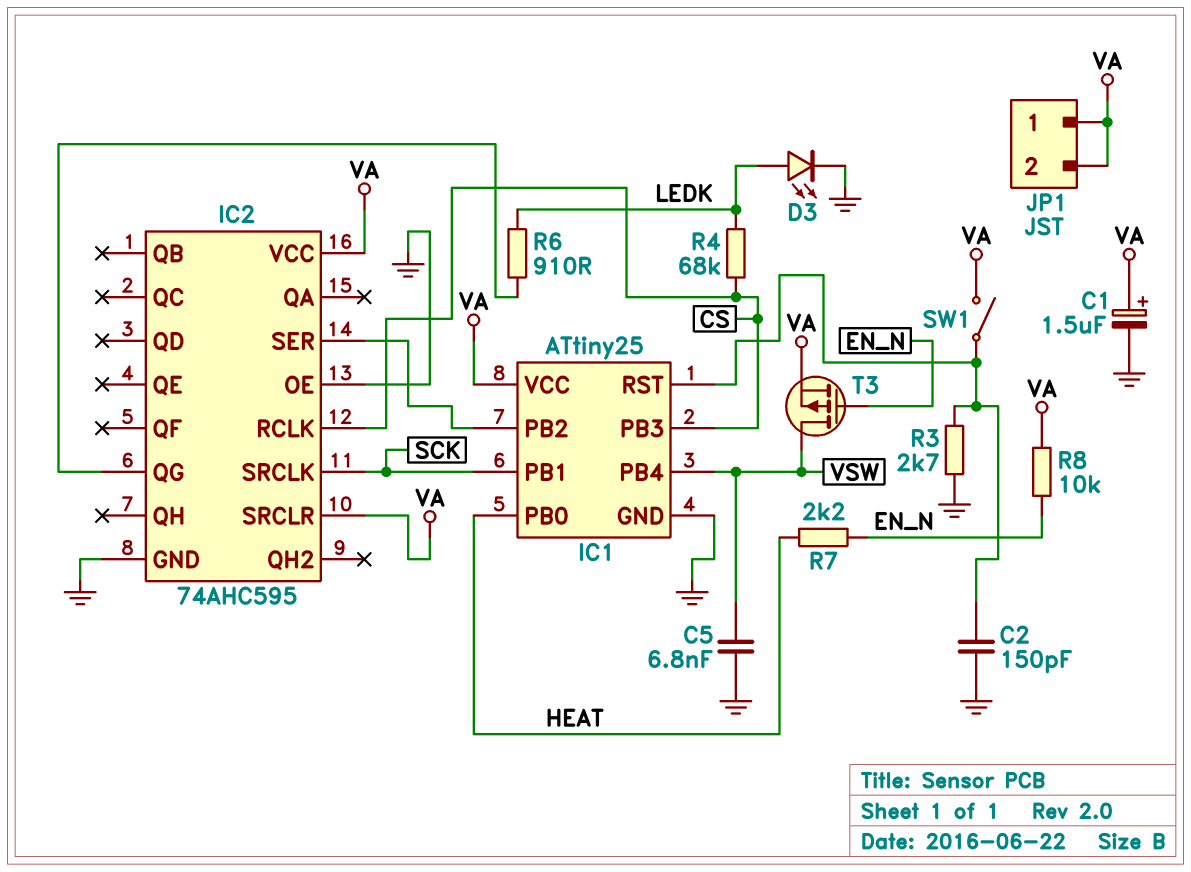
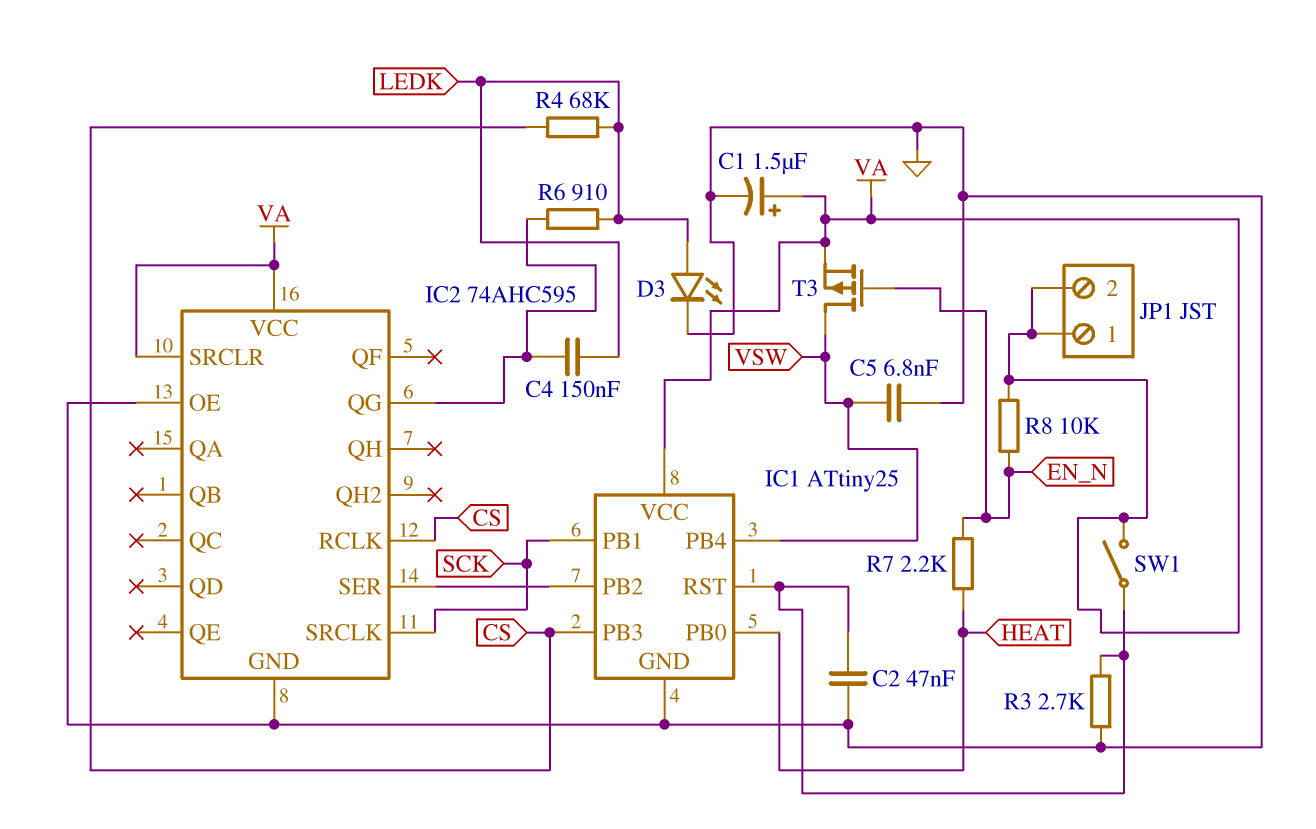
C2: 150pF (GND, IC1/RST) -> 47nF (GND, IC1/RST)
C4: none -> 150nF (IC2/QG, LEDK)

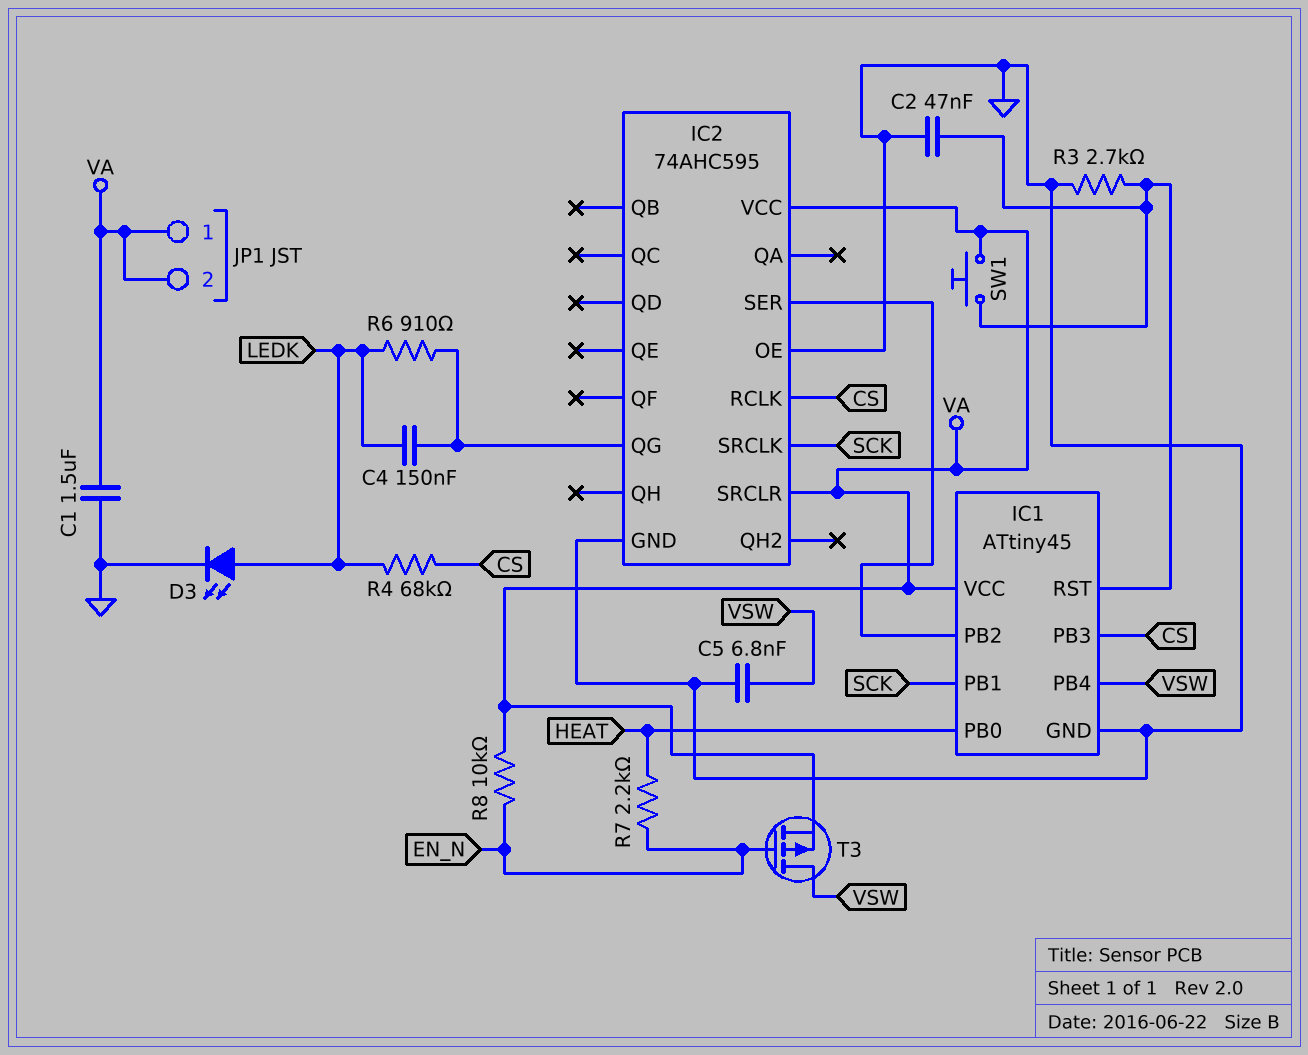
C1: 1.5uF (plus VA, minus GND) -> 1.5uF (GND, VA)
IC1: ATtiny25 -> ATtiny45
SW1: switch (IC1/RST, VA) -> button (IC1/RST, VA)

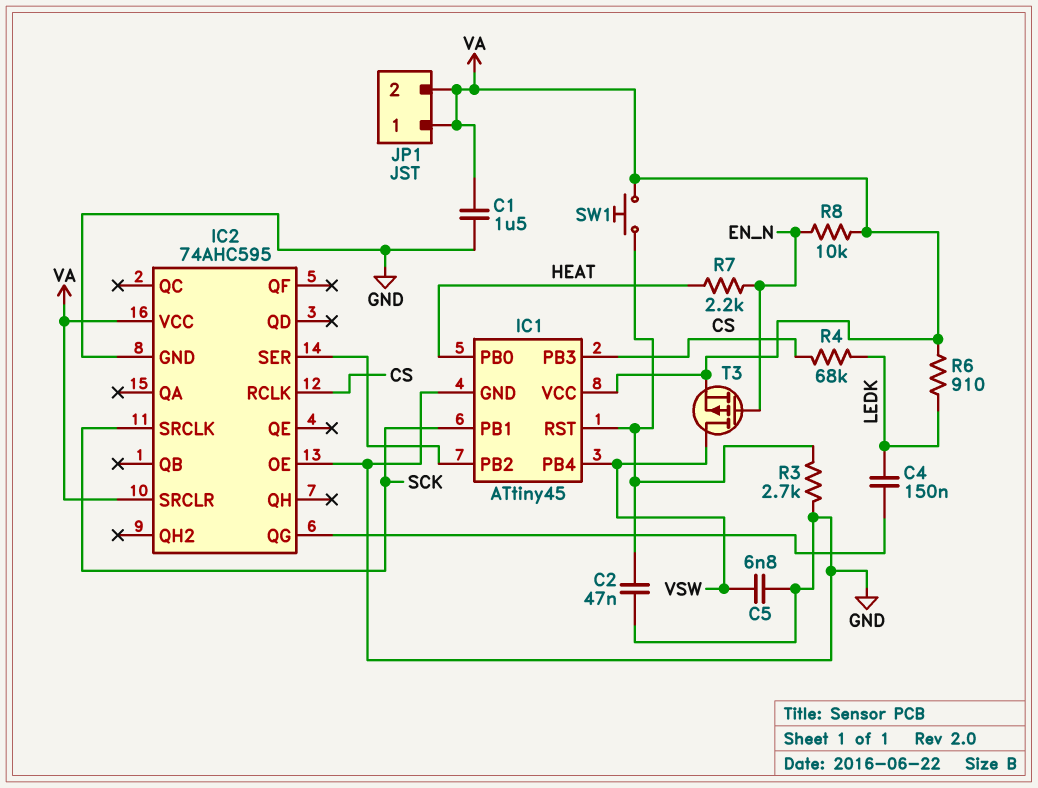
D3: LED (A LEDK, K GND) -> none
R6: 910 (IC2/QG, LEDK) -> 910 (LEDK, VA)

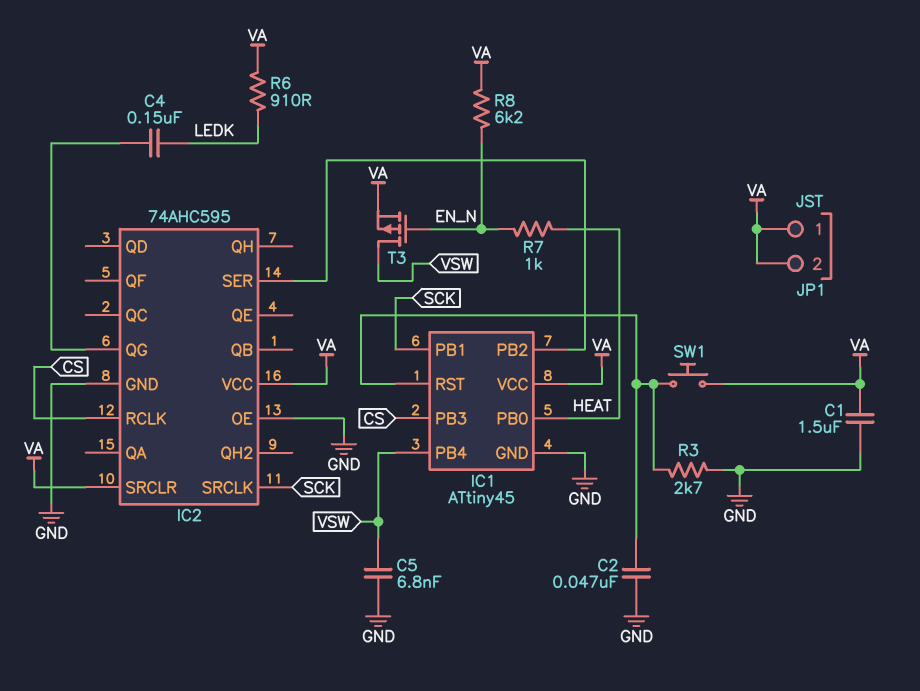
R4: 68k (CS, LEDK) -> none
R7: 2.2k (EN_N, HEAT) -> 1k (EN_N, HEAT)
R8: 10k (EN_N, VA) -> 6.2k (EN_N, VA)

